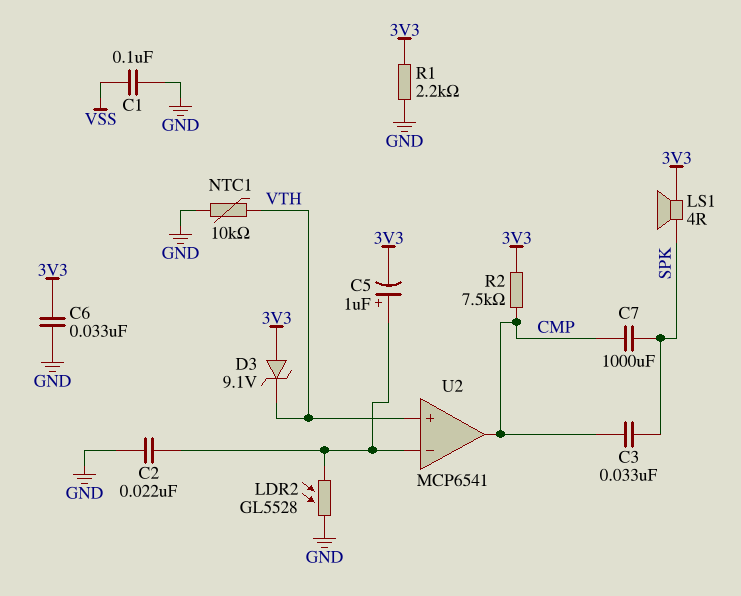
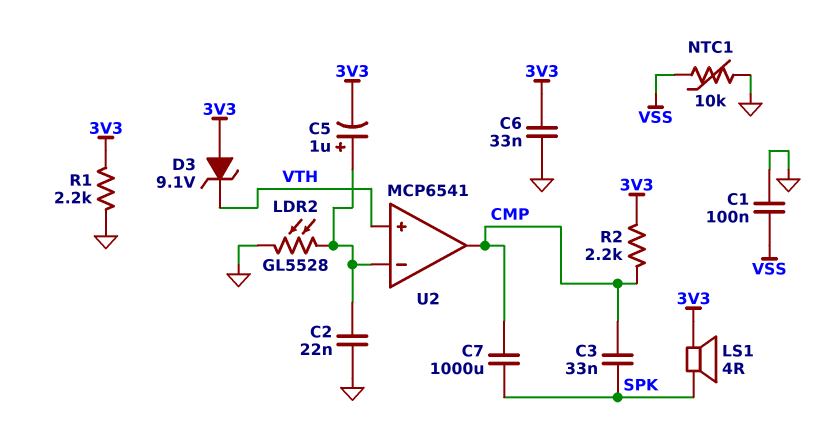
NTC1: 10k (GND, VTH) -> 10k (GND, VSS)
R2: 7.5k (3V3, CMP) -> 2.2k (3V3, CMP)

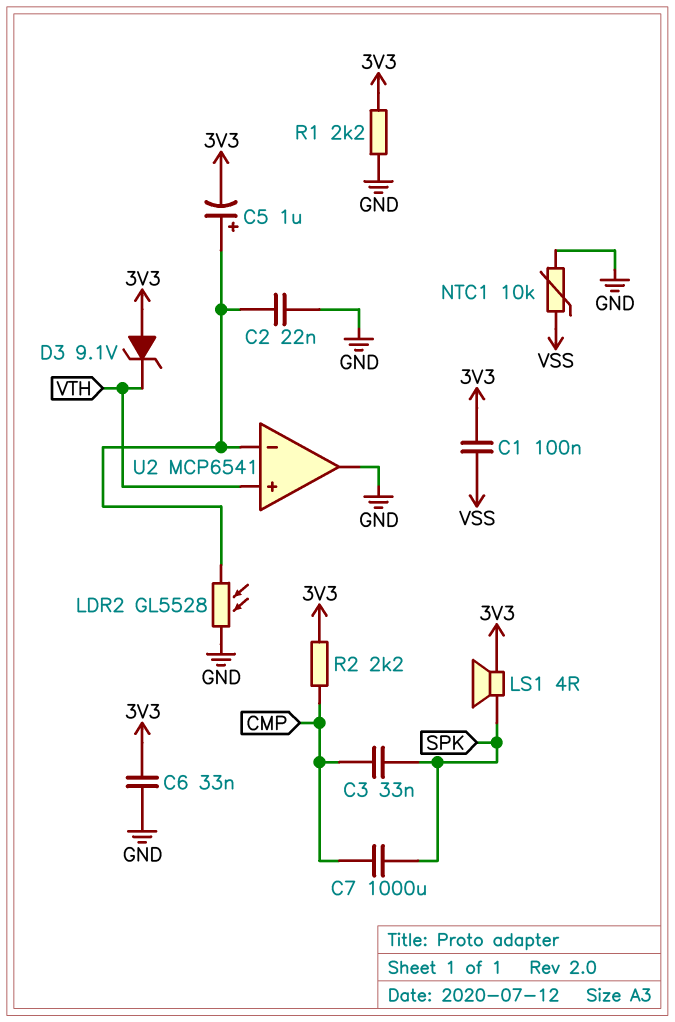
C1: 100nF (GND, VSS) -> 100nF (3V3, VSS)
U2 pin out: CMP -> GND

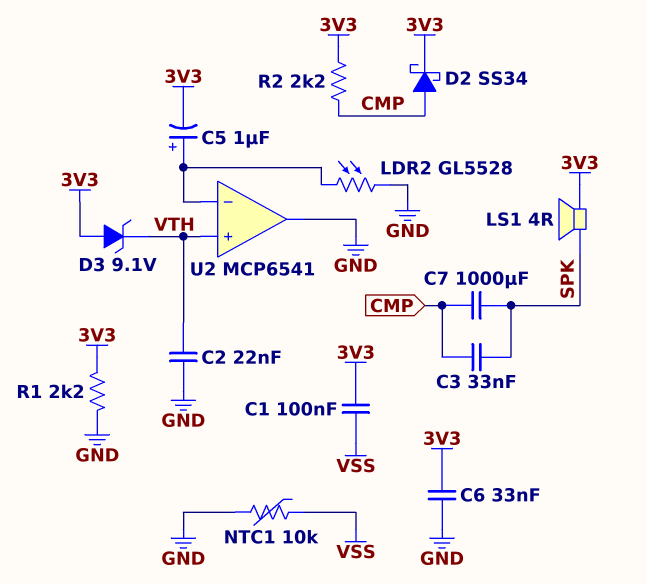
C2: 22nF (GND, U2/in-) -> 22nF (GND, VTH)
D2: none -> schottky SS34 (A CMP, K 3V3)

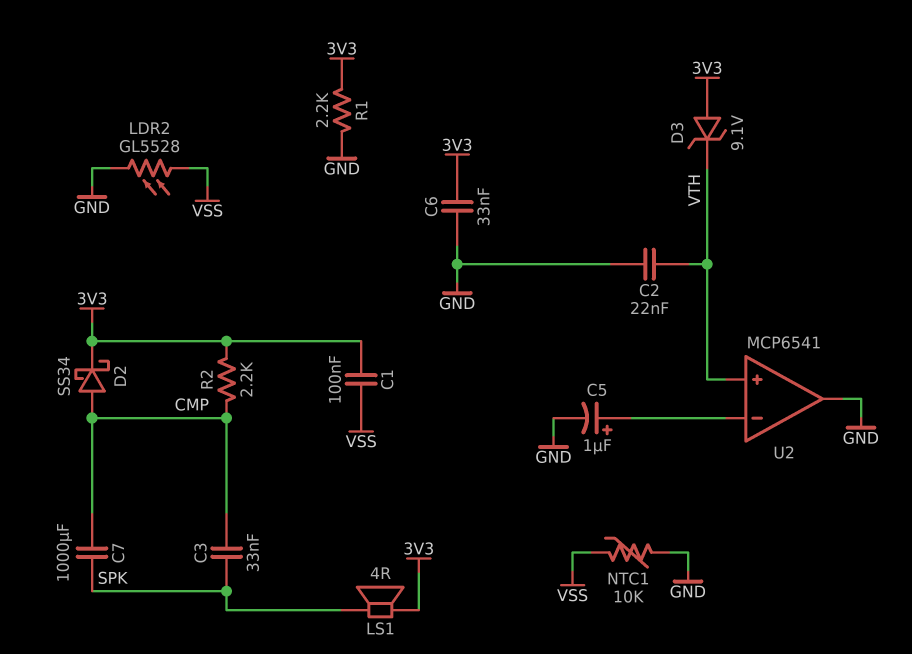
C5: 1uF (plus U2/in-, minus 3V3) -> 1uF (plus U2/in-, minus GND)
LDR2: GL5528 (GND, U2/in-) -> GL5528 (GND, VSS)

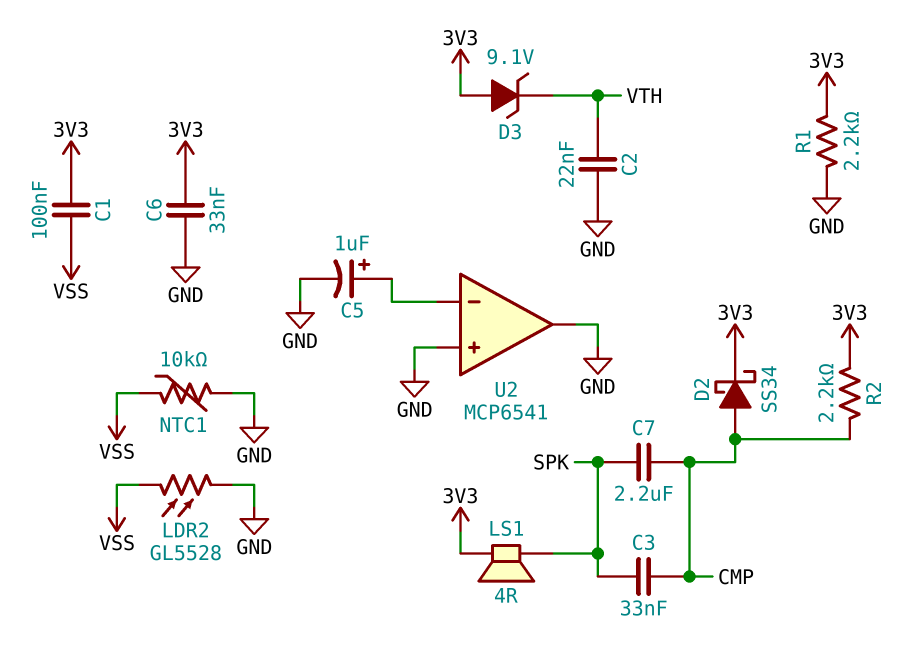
C7: 1000uF (CMP, SPK) -> 2.2uF (CMP, SPK)
U2 pin in+: VTH -> GND

